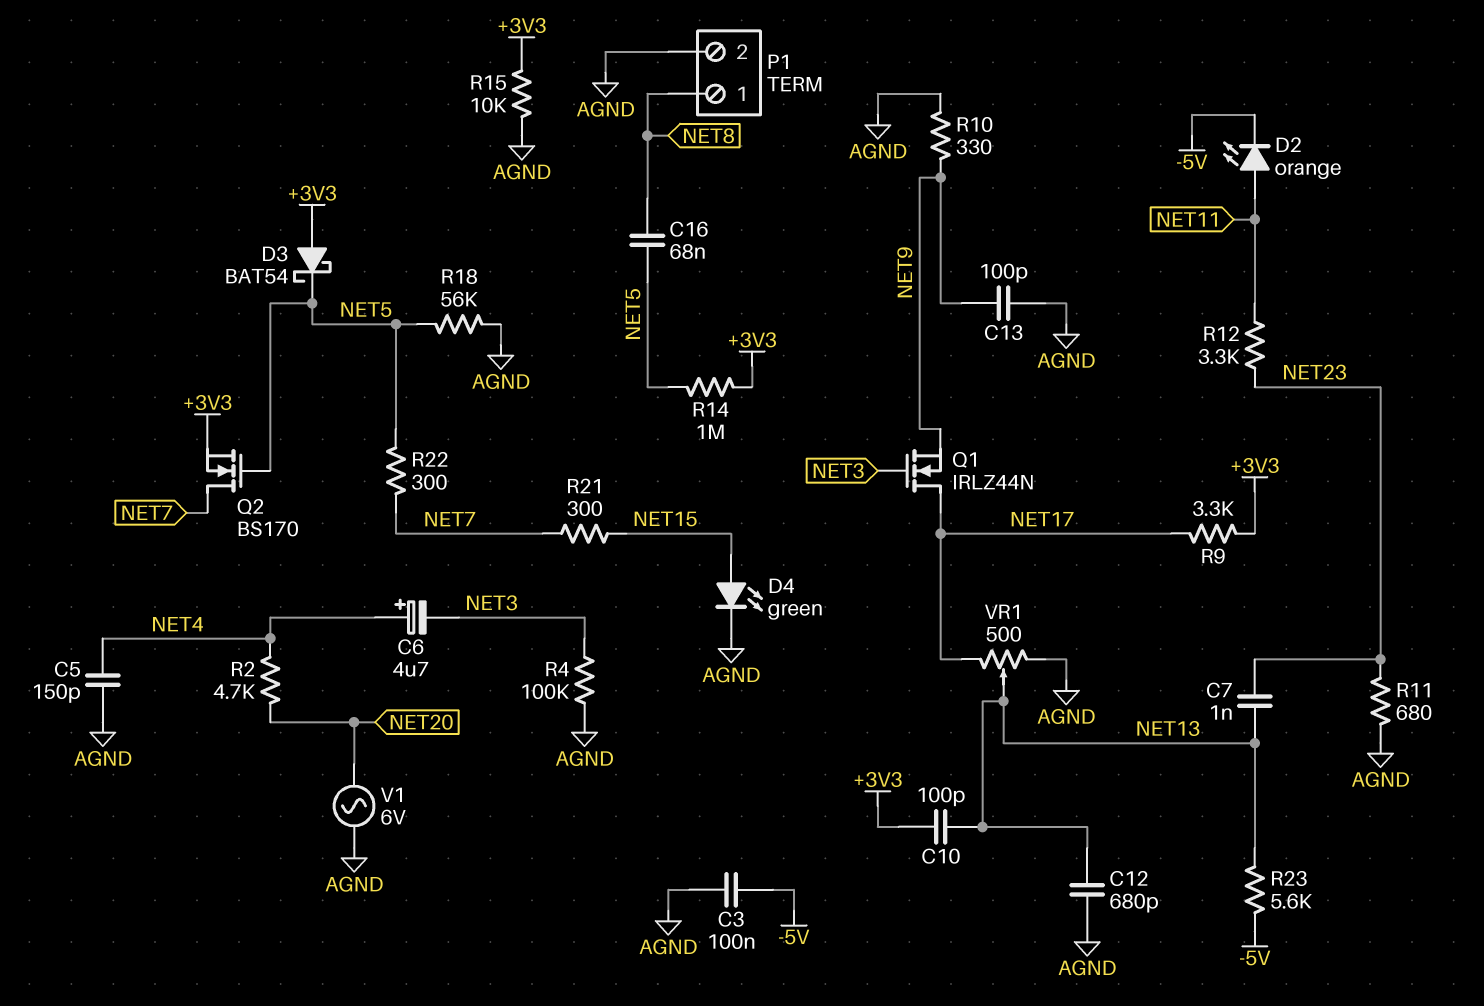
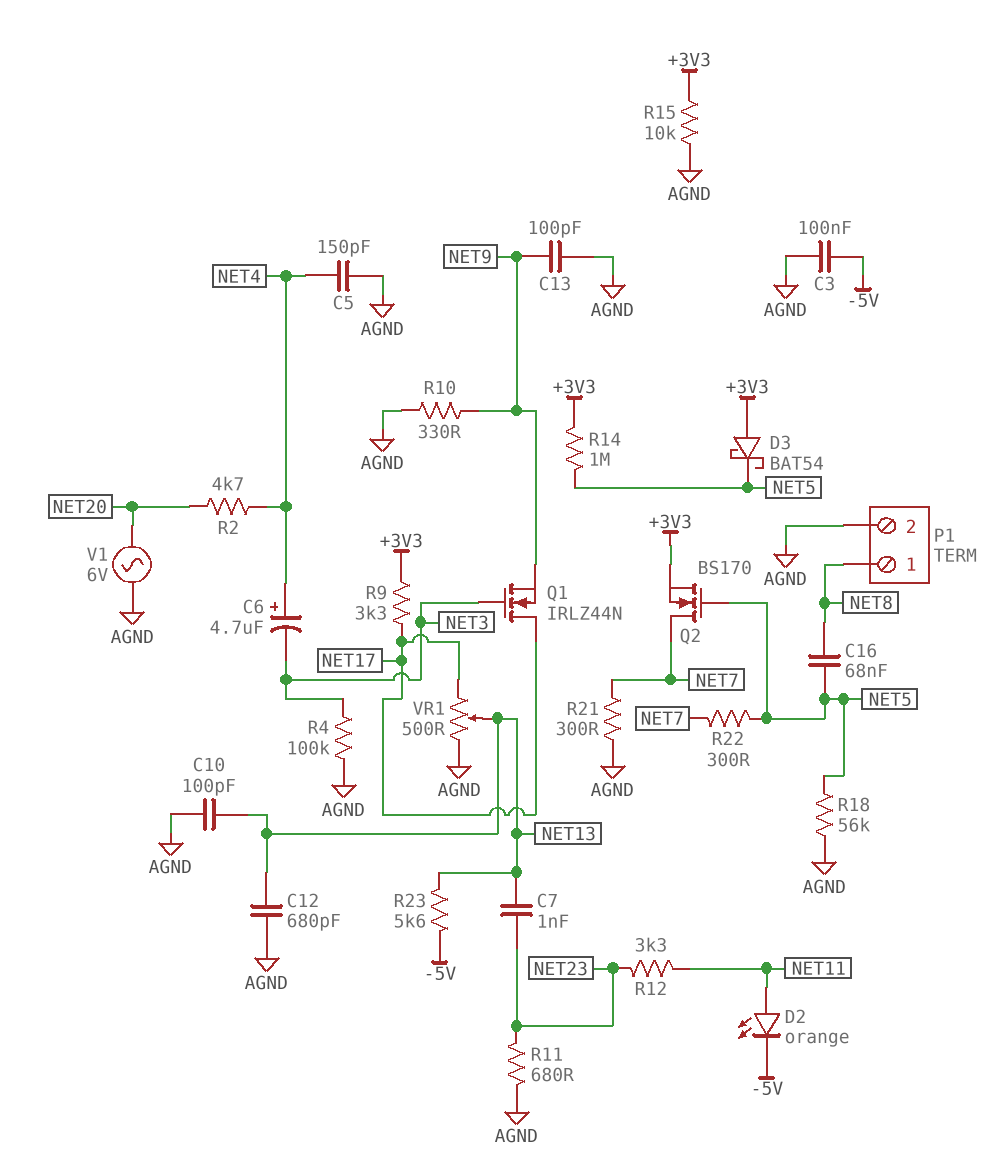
C10: 100pF (+3V3, NET13) -> 100pF (AGND, NET13)
D4: LED green (A NET15, K AGND) -> none
R21: 300 (NET7, NET15) -> 300 (AGND, NET7)

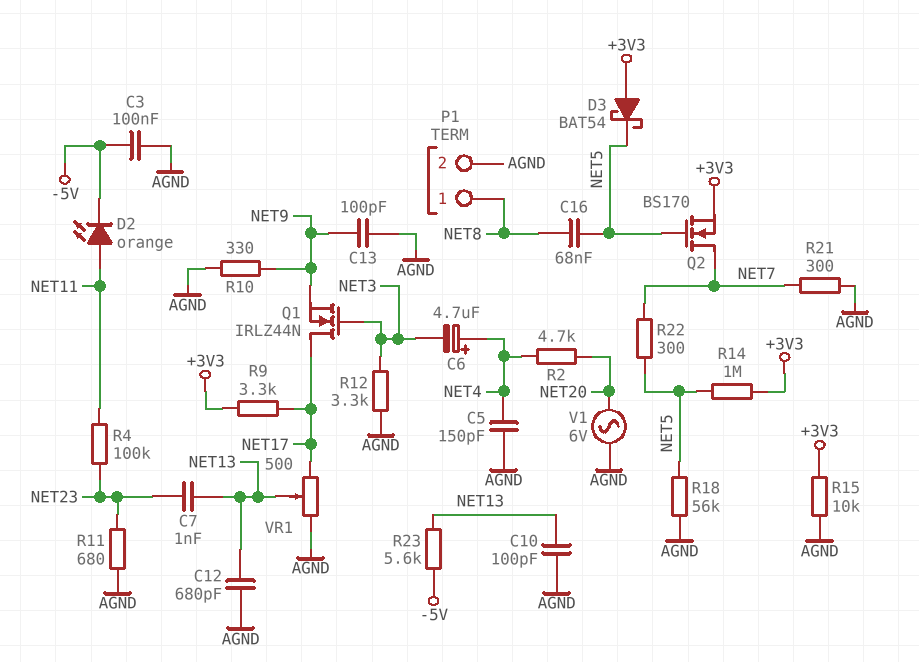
R4: 100k (AGND, NET3) -> 100k (NET11, NET23)
R12: 3.3k (NET11, NET23) -> 3.3k (AGND, NET3)

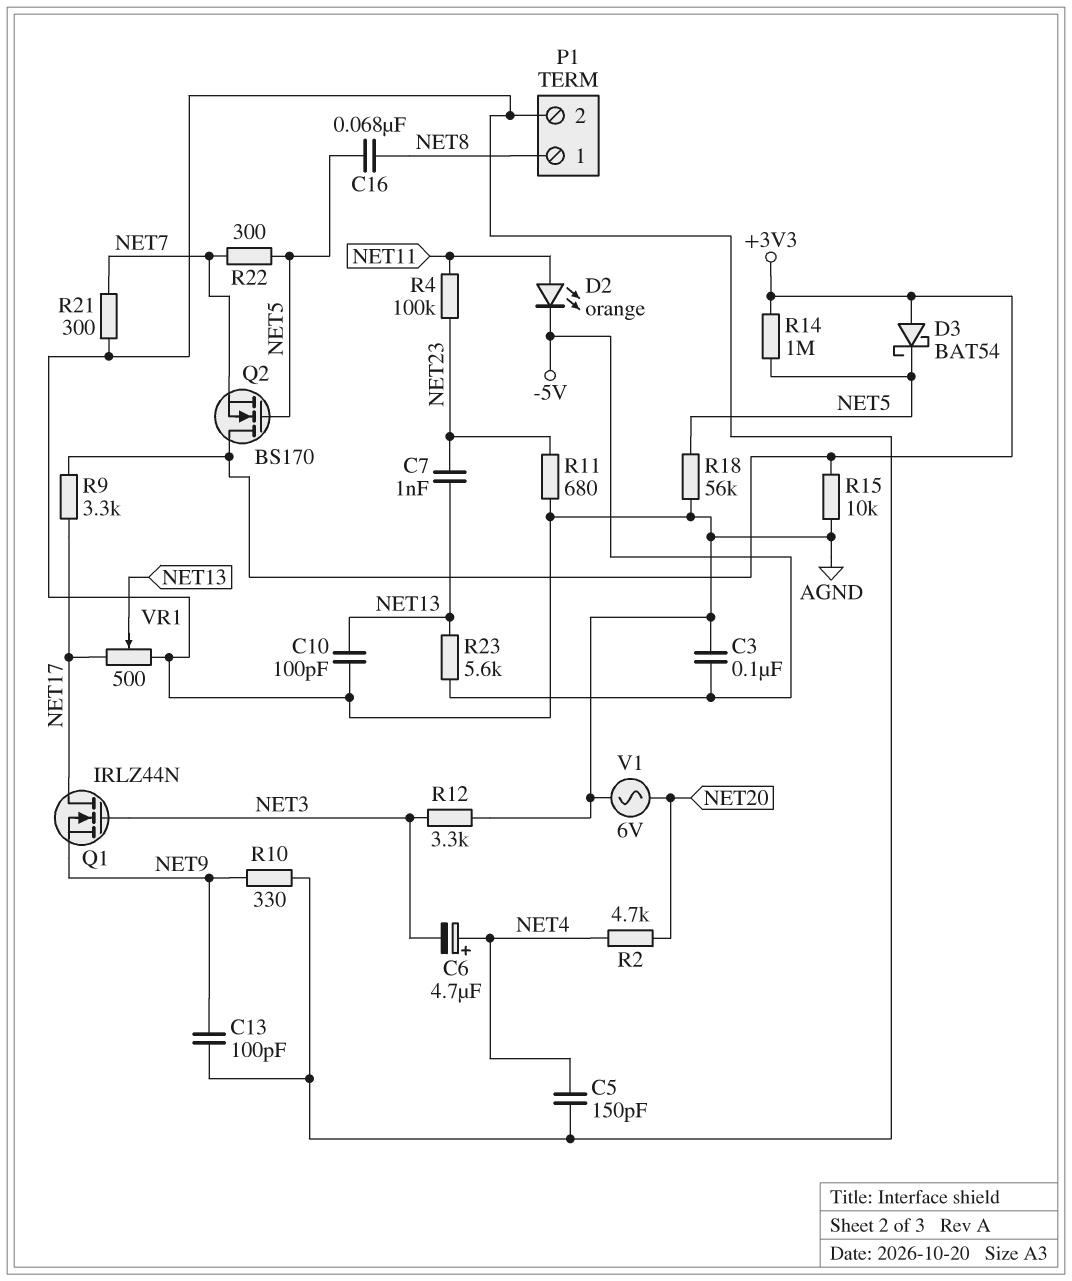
C12: 680pF (AGND, NET13) -> none
Q2: NMOS BS170 (G NET5, D NET7, S +3V3) -> NMOS BS170 (G NET5, D +3V3, S NET7)

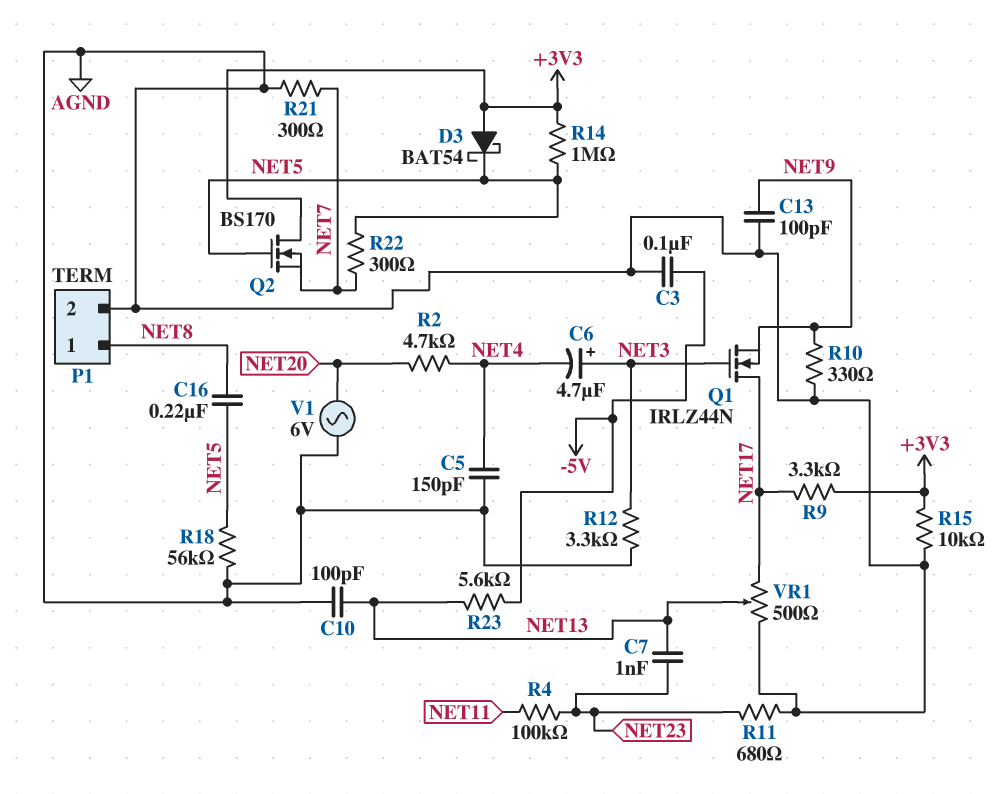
C6: 4.7uF (plus NET4, minus NET3) -> 4.7uF (plus NET3, minus NET4)
C16: 68nF (NET5, NET8) -> 220nF (NET5, NET8)
D2: LED orange (A NET11, K -5V) -> none

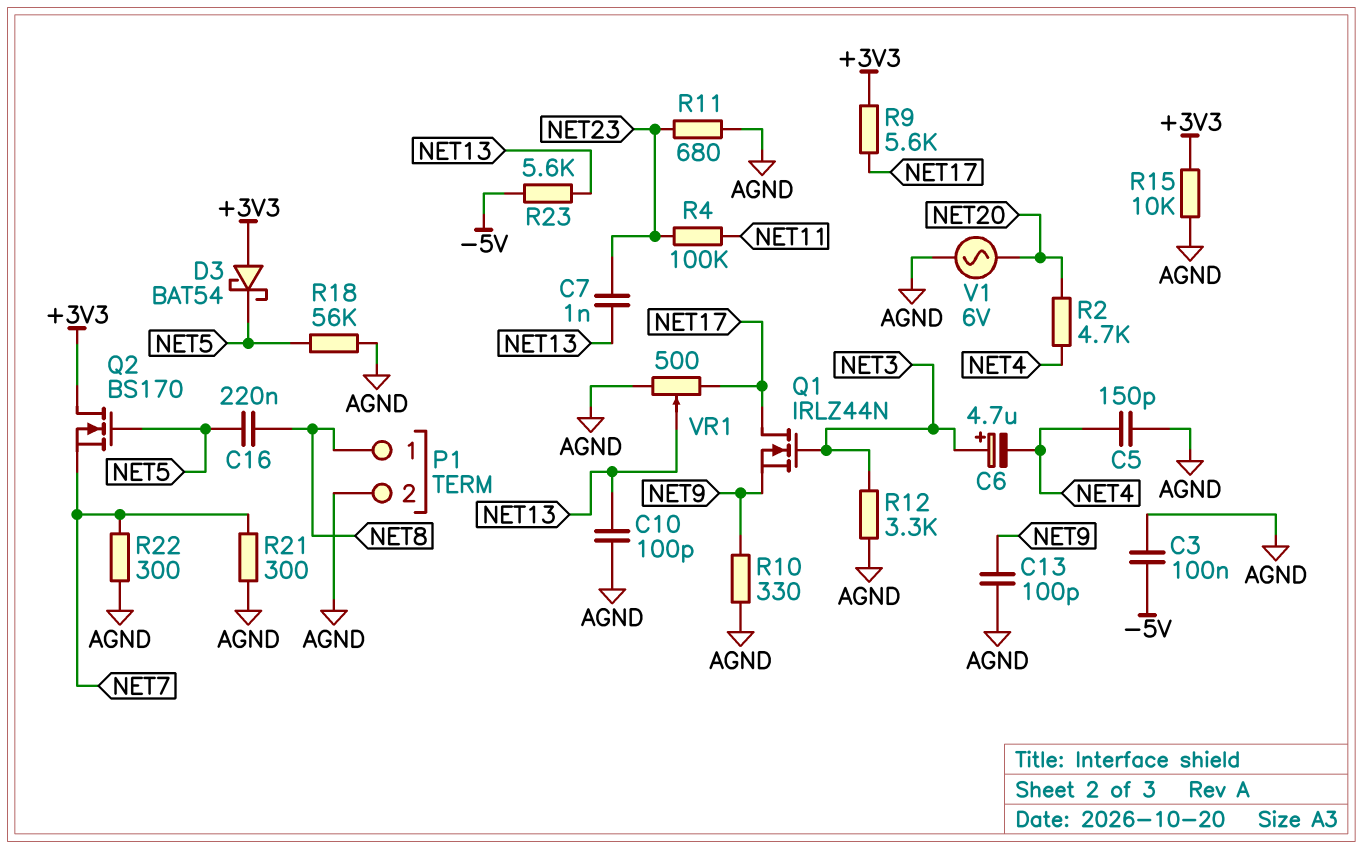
R9: 3.3k (+3V3, NET17) -> 5.6k (+3V3, NET17)
R14: 1M (+3V3, NET5) -> none
R22: 300 (NET5, NET7) -> 300 (AGND, NET7)

